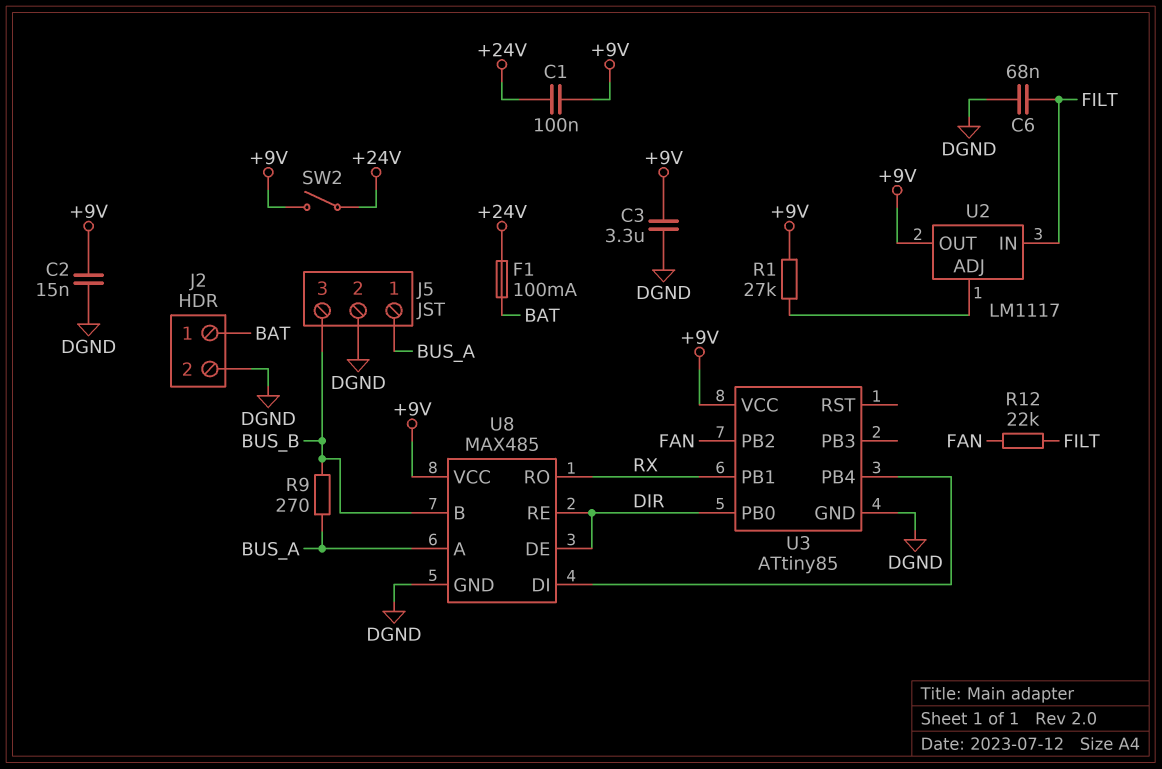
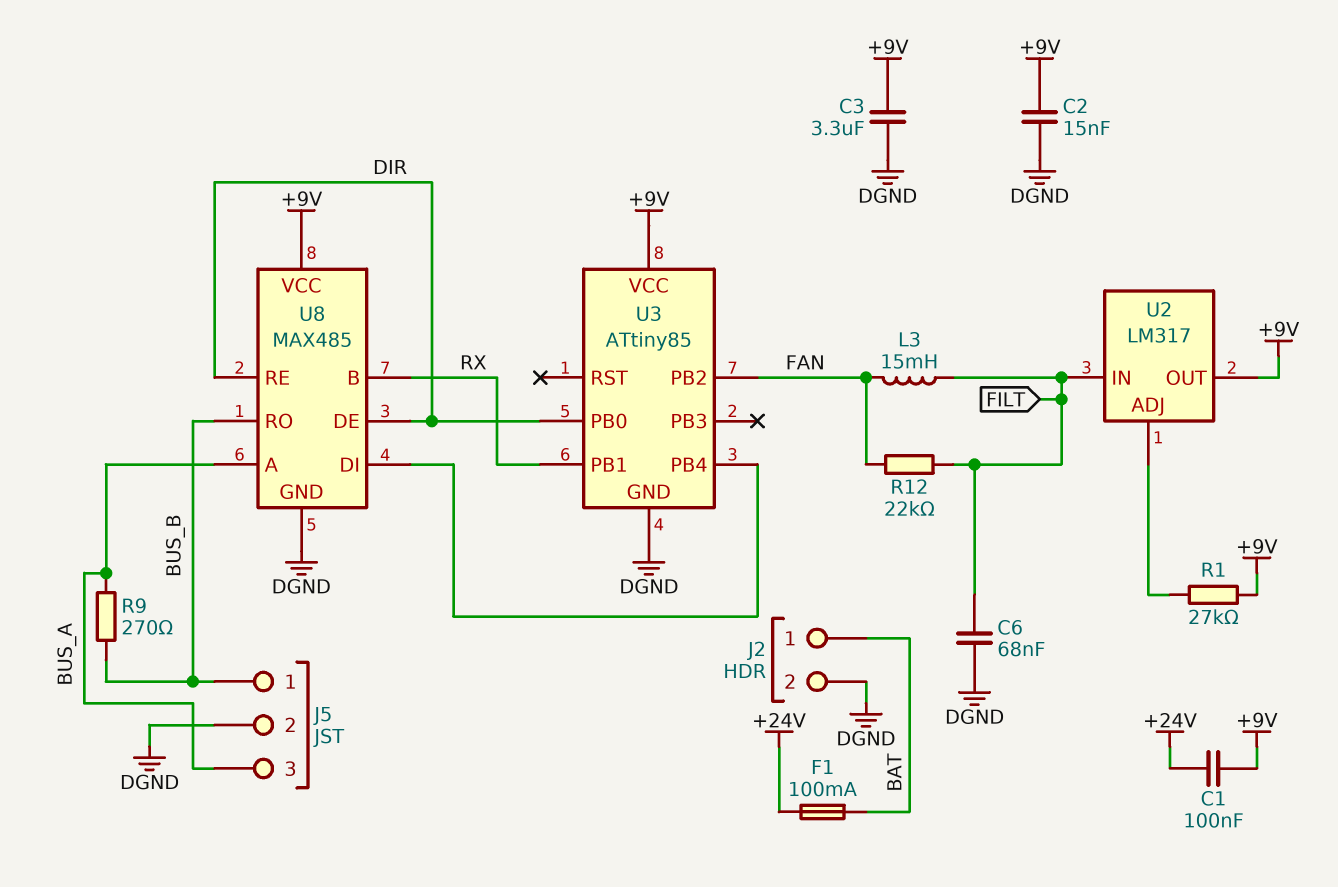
J5 pin 1: BUS_A -> BUS_B
J5 pin 3: BUS_B -> BUS_A
L3: none -> 15mH (FAN, FILT)
SW2: switch (+9V, +24V) -> none
U2: LM1117 -> LM317
U8 pin B: BUS_B -> RX
U8 pin RO: RX -> BUS_B

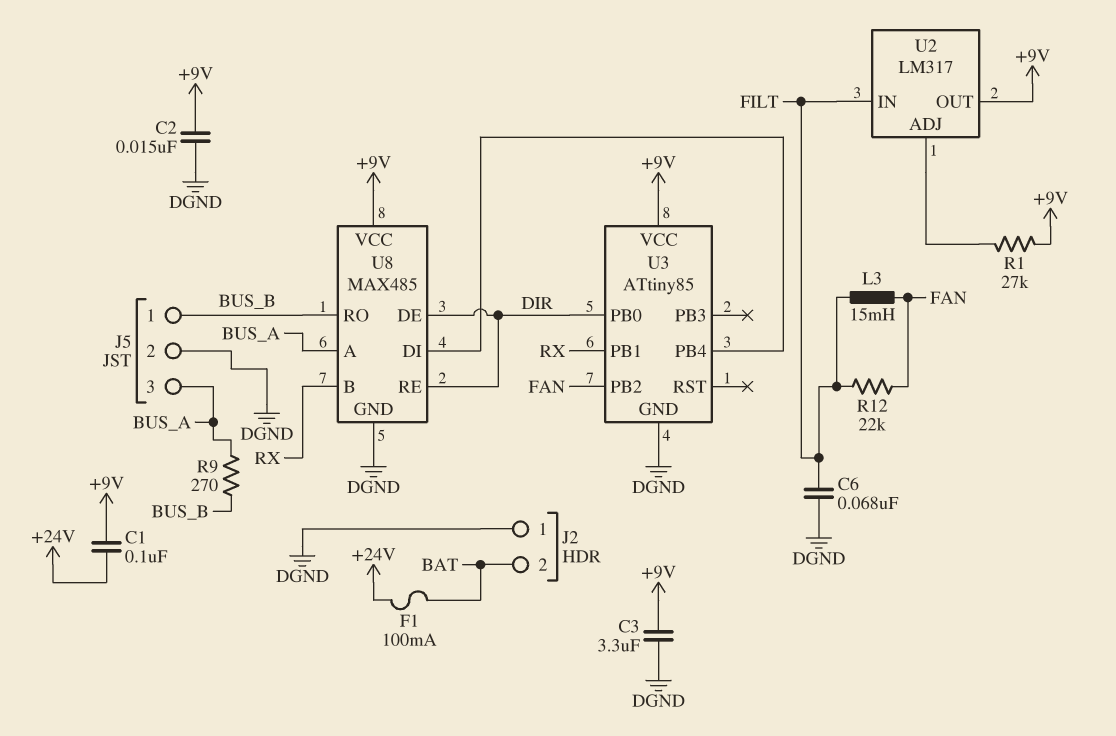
J2 pin 1: BAT -> DGND
J2 pin 2: DGND -> BAT

